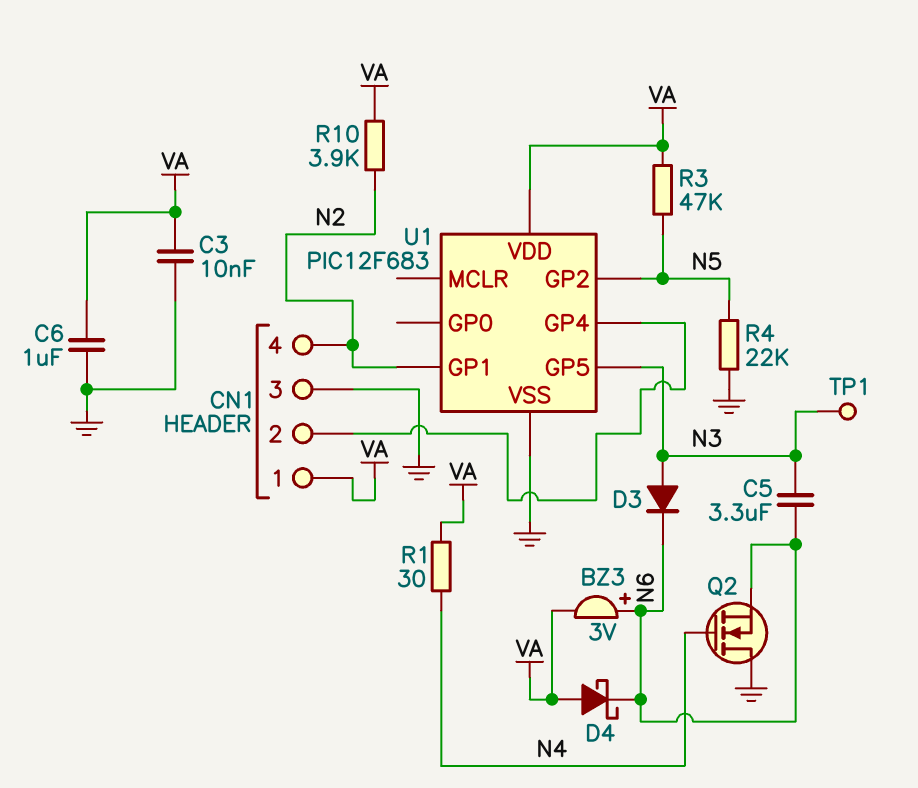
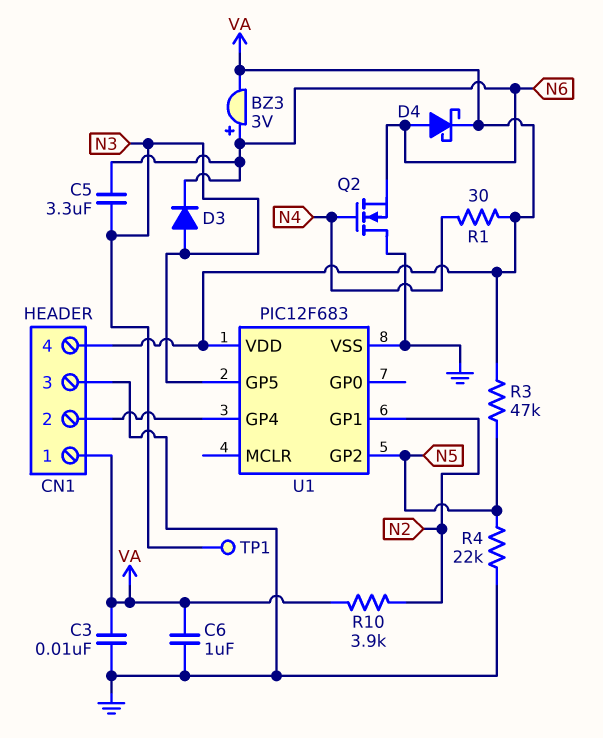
CN1 pin 4: N2 -> VA
D4: schottky (A VA, K N6) -> schottky (A N6, K VA)

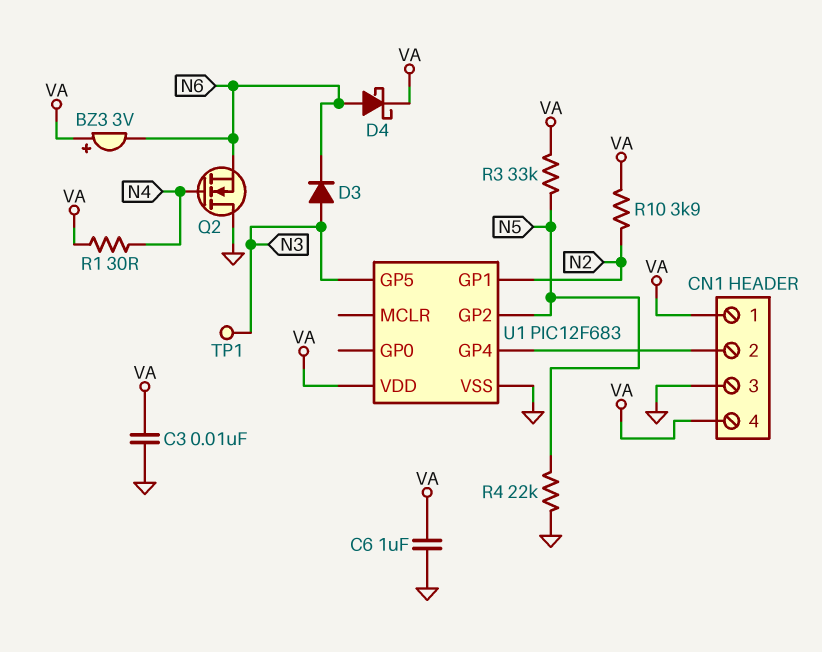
BZ3: buzzer 3V (plus N6, minus VA) -> buzzer 3V (plus VA, minus N6)
C5: 3.3uF (N3, N6) -> none
R3: 47k (N5, VA) -> 33k (N5, VA)

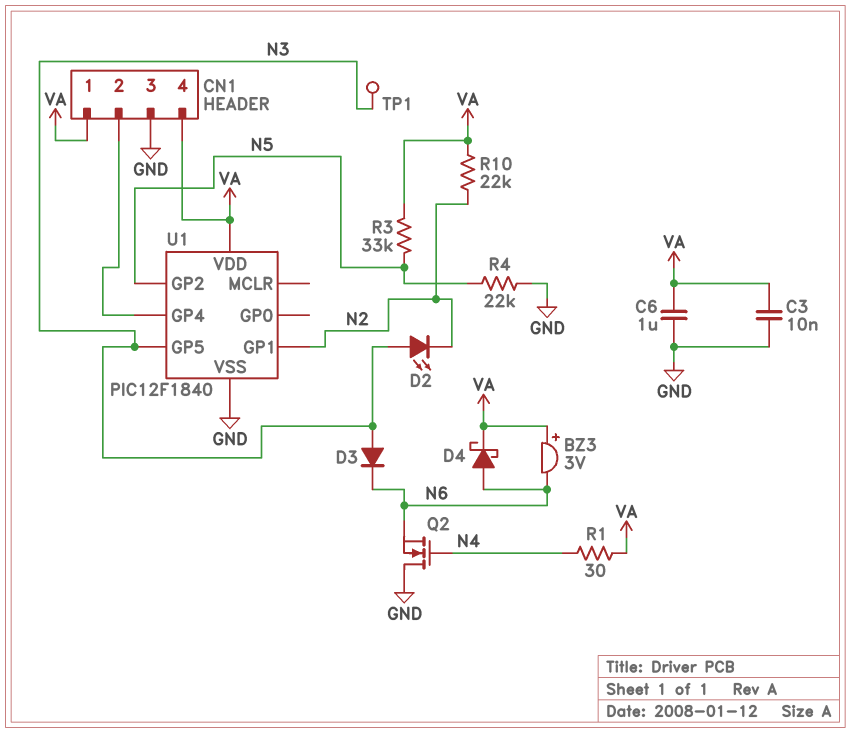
D2: none -> LED (A N3, K N2)
R10: 3.9k (N2, VA) -> 22k (N2, VA)
U1: PIC12F683 -> PIC12F1840

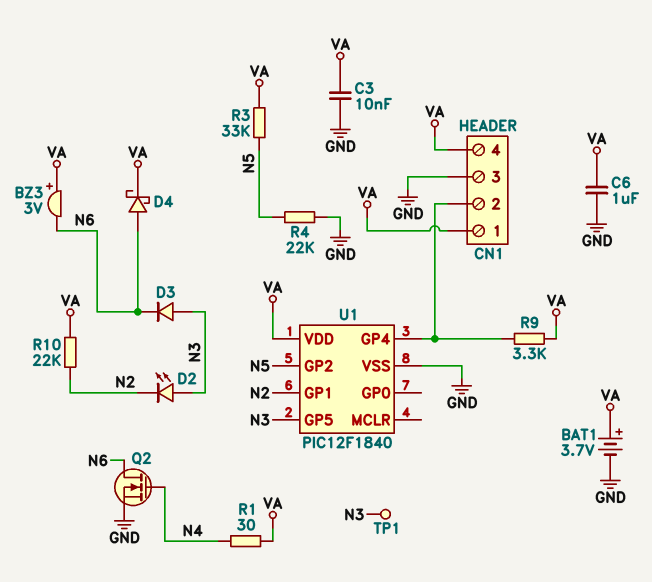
BAT1: none -> 3.7V (plus VA, minus GND)
Q2: NMOS (G N4, D GND, S N6) -> NMOS (G N4, D N6, S GND)
R9: none -> 3.3k (CN1/2, VA)

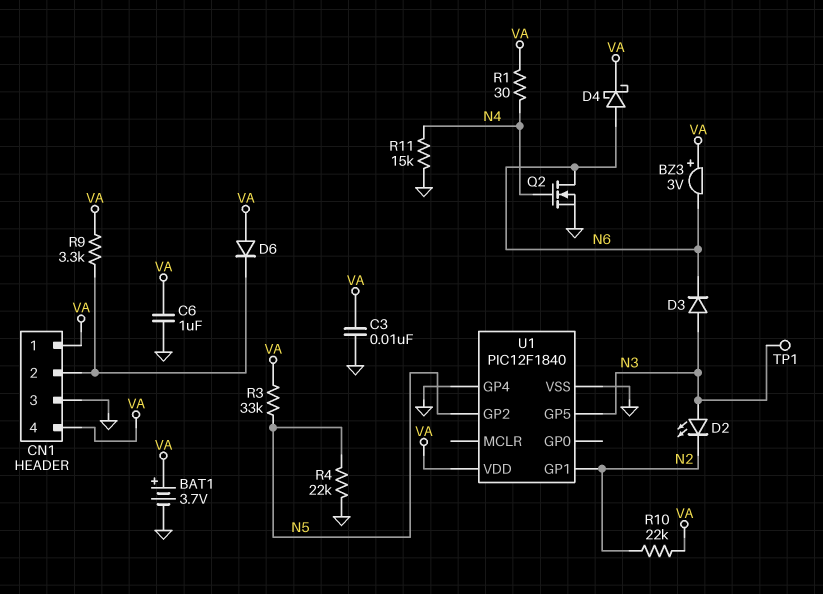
D6: none -> diode (A VA, K CN1/2)
R11: none -> 15k (GND, N4)
U1 pin GP4: CN1/2 -> GND

